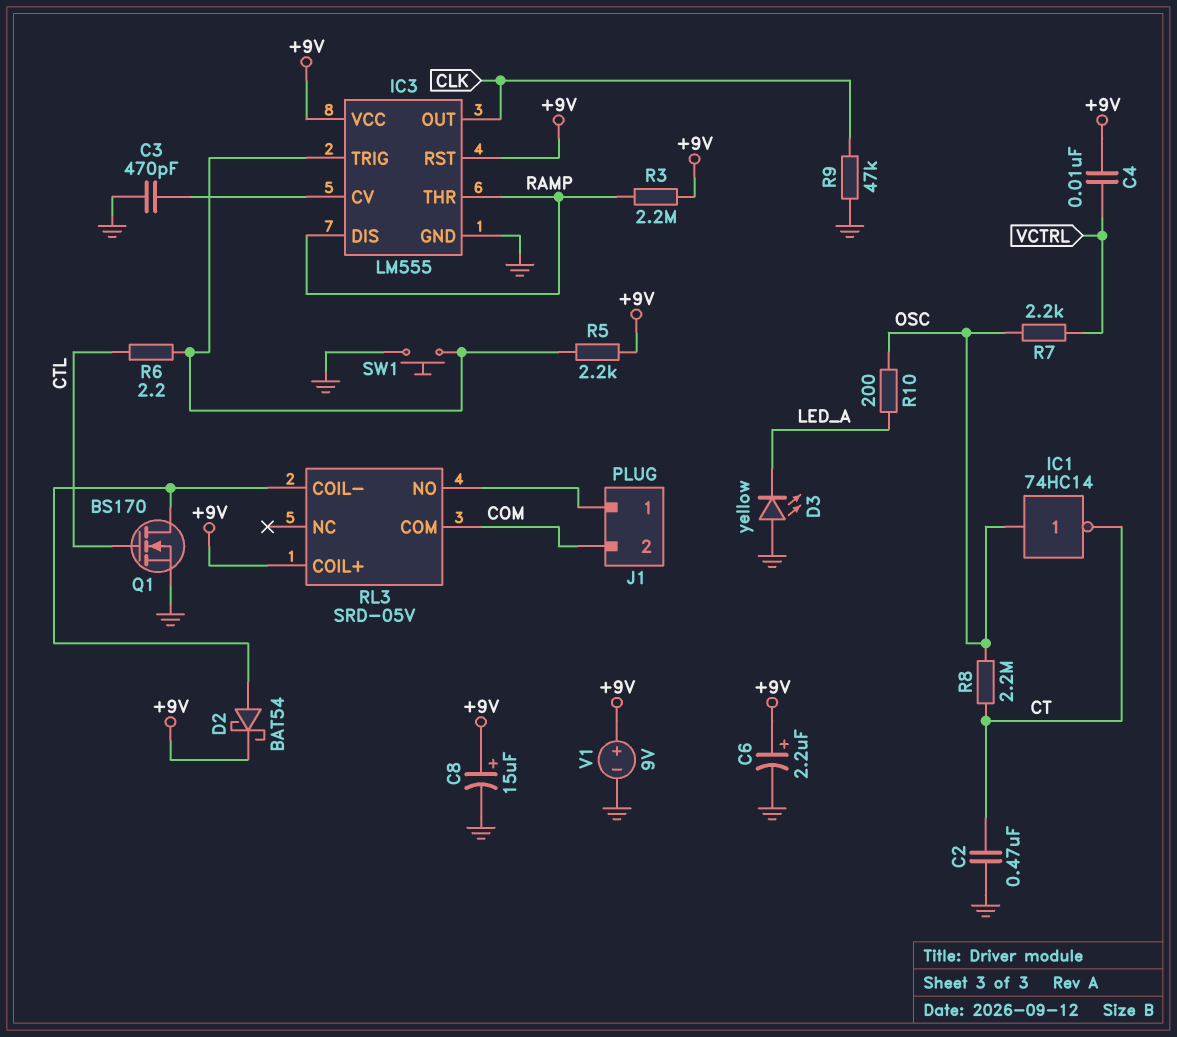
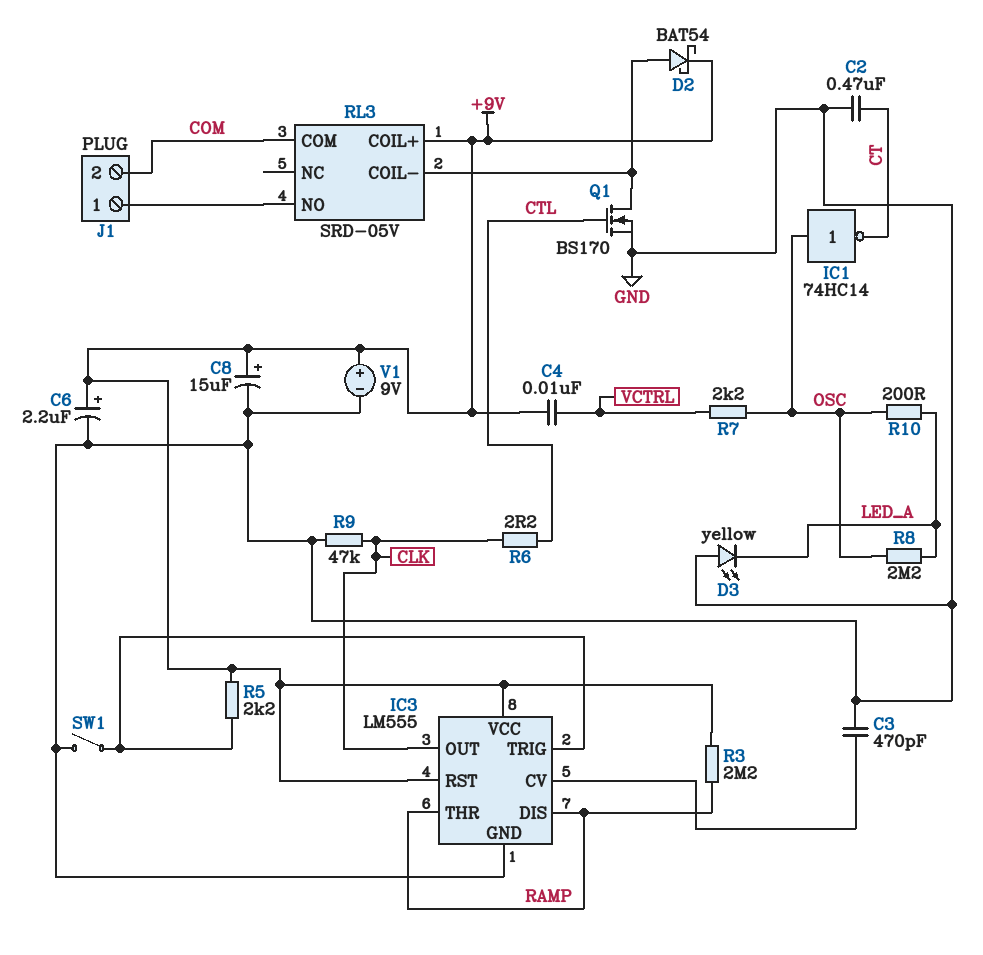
R6: 2.2 (CTL, IC3/TRIG) -> 2.2 (CLK, CTL)
R8: 2.2M (CT, OSC) -> 2.2M (LED_A, OSC)
SW1: button (GND, IC3/TRIG) -> switch (GND, IC3/TRIG)

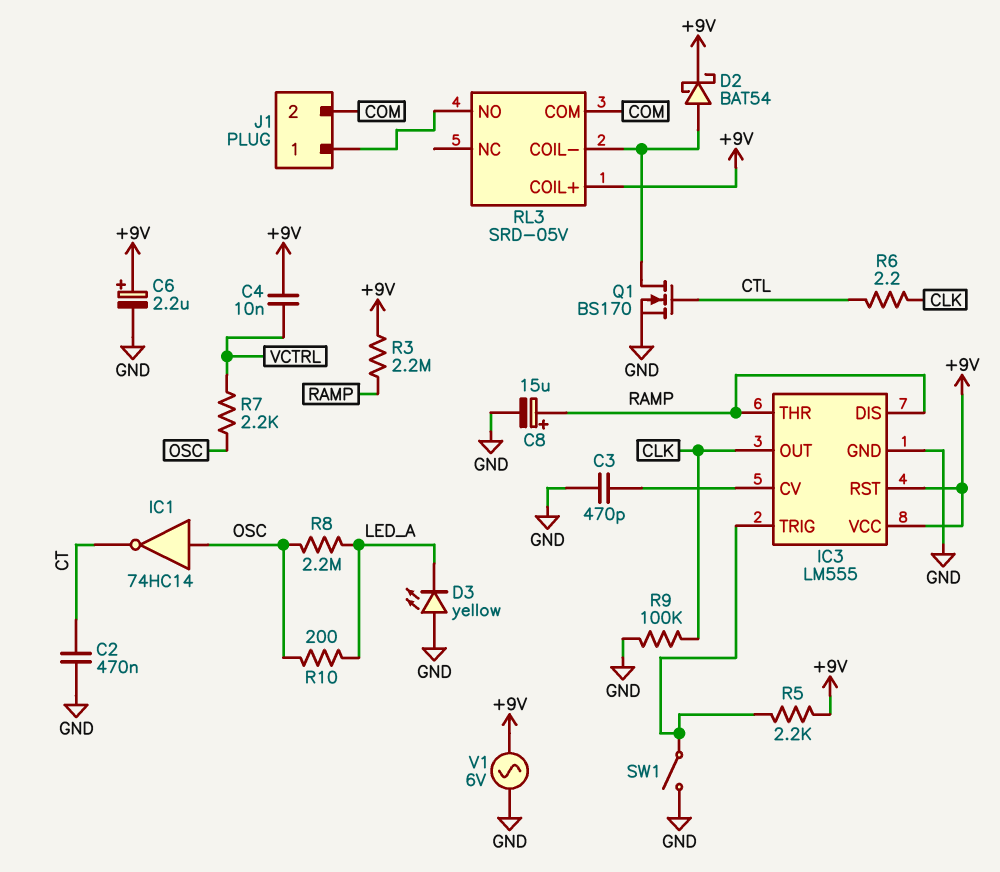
C8: 15uF (plus +9V, minus GND) -> 15uF (plus RAMP, minus GND)
R9: 47k (CLK, GND) -> 100k (CLK, GND)
V1: 9V (plus +9V, minus GND) -> AC 6V (+9V, GND)

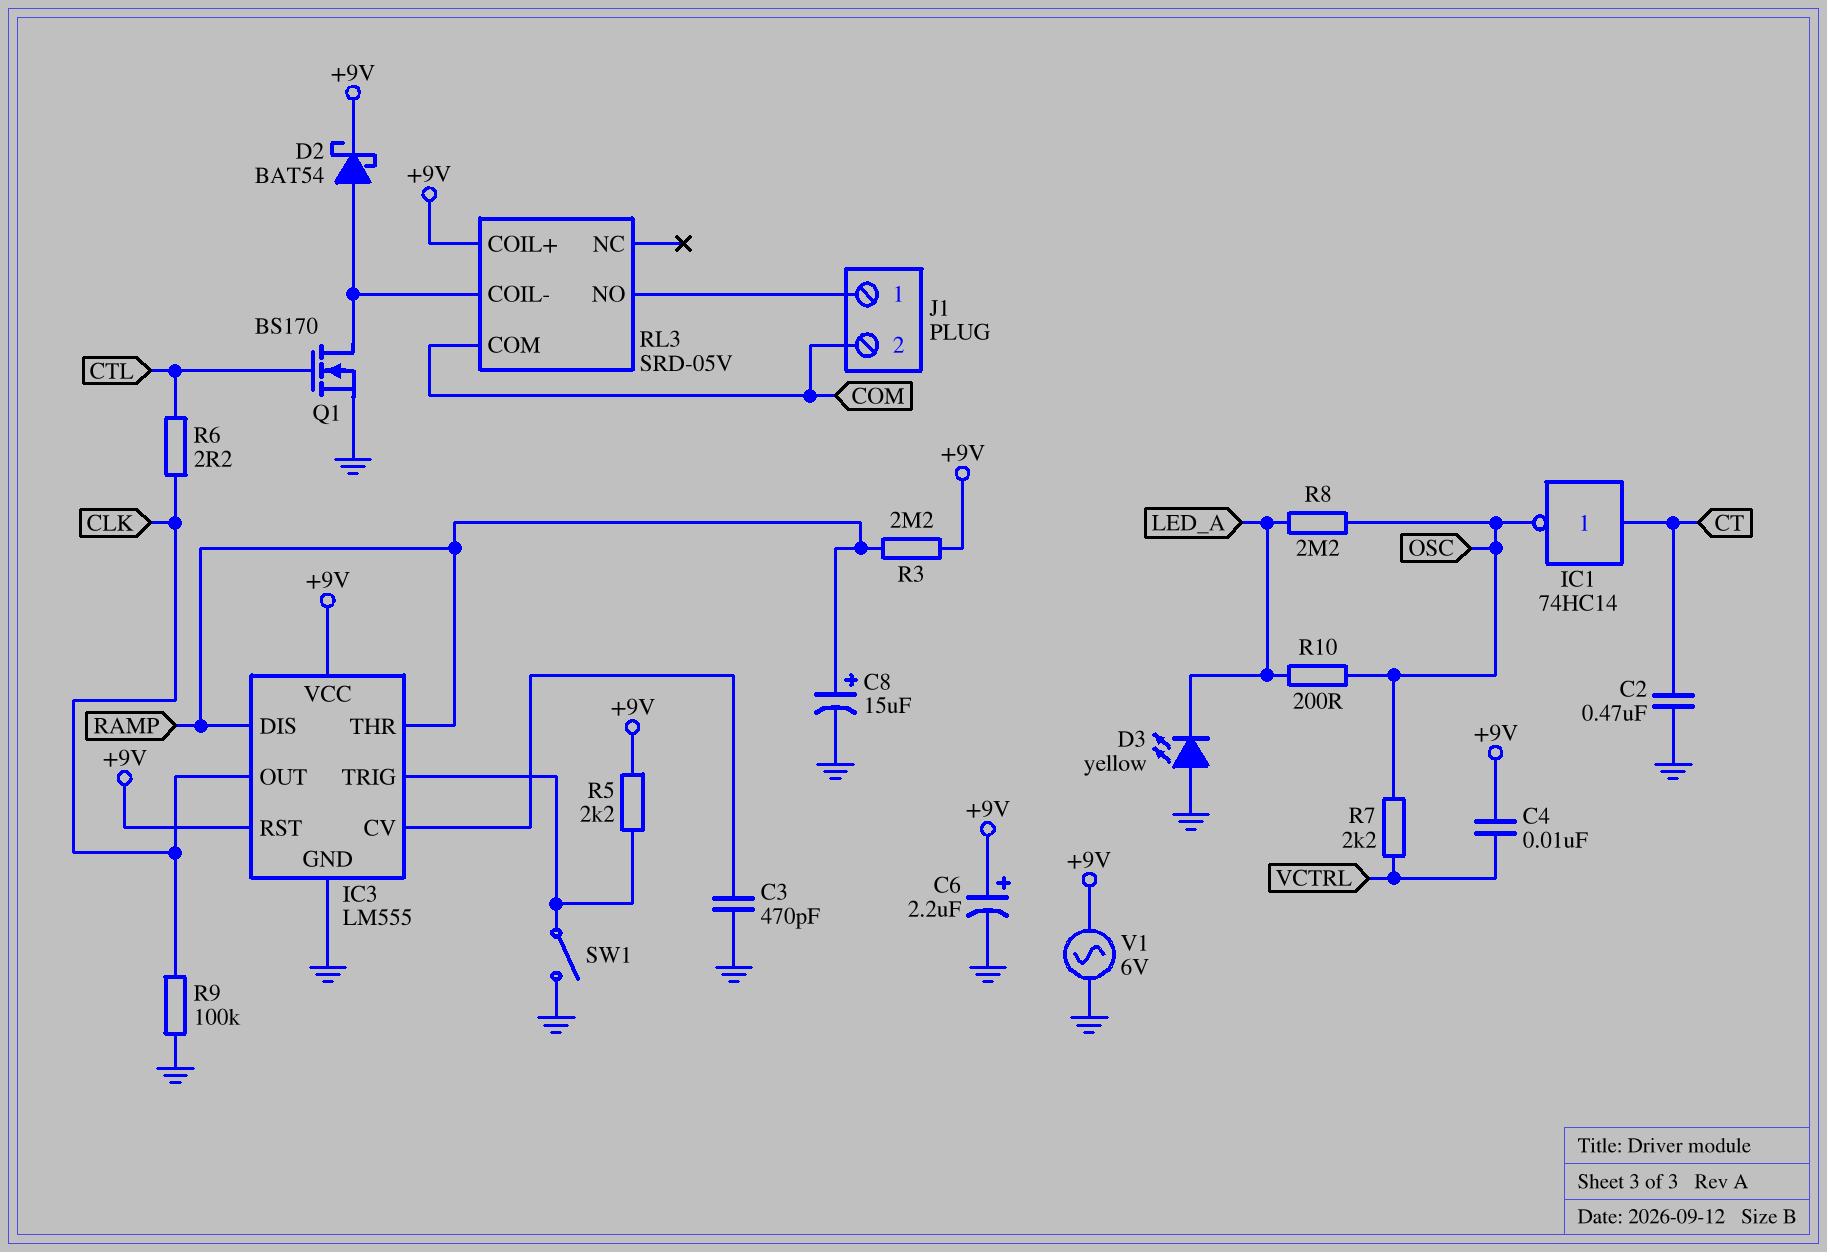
IC1: NOT 74HC14 (in OSC, out CT) -> NOT 74HC14 (in CT, out OSC)

